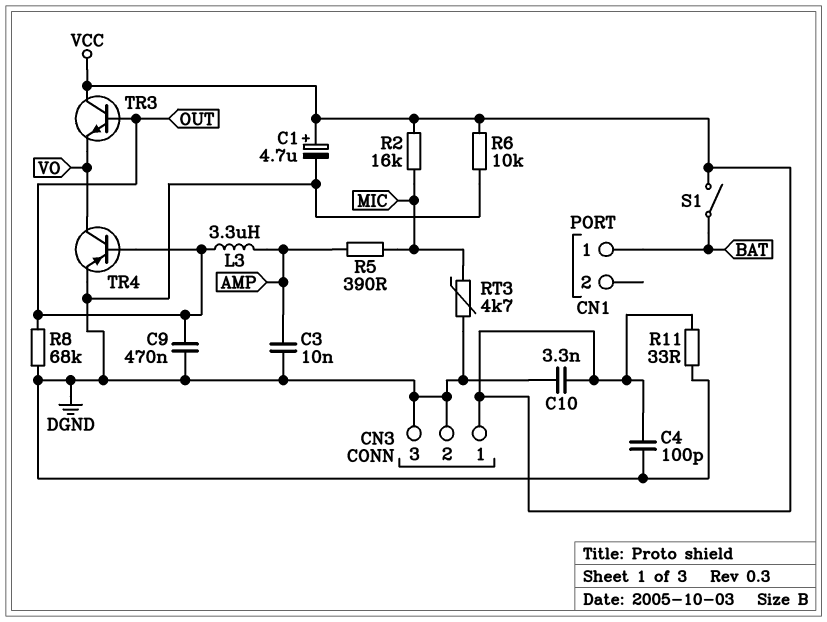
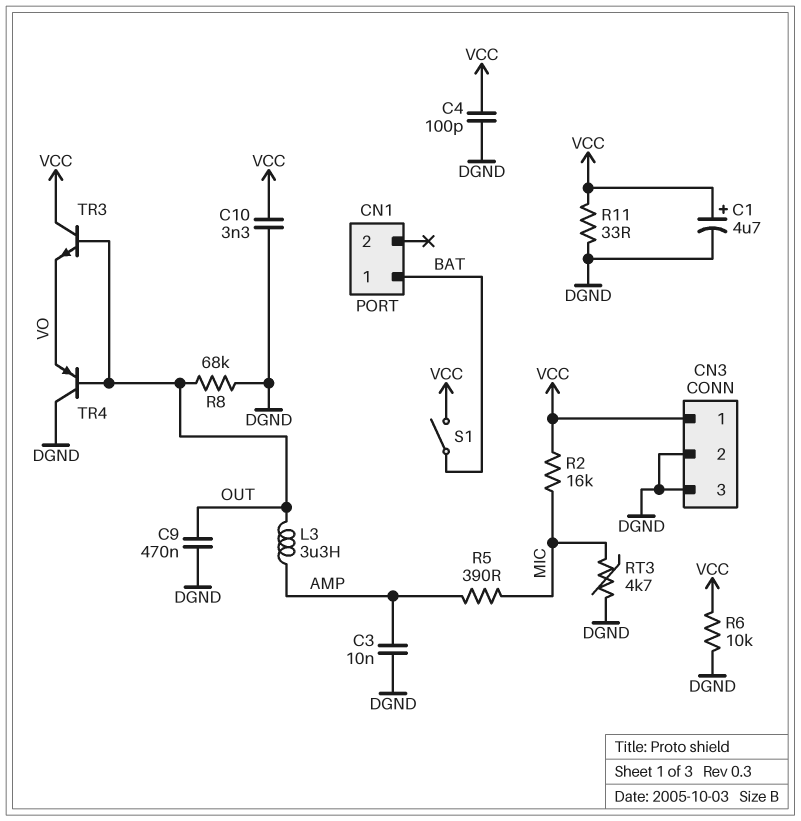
TR4: PNP (B OUT, C VO, E DGND) -> PNP (B OUT, C DGND, E VO)

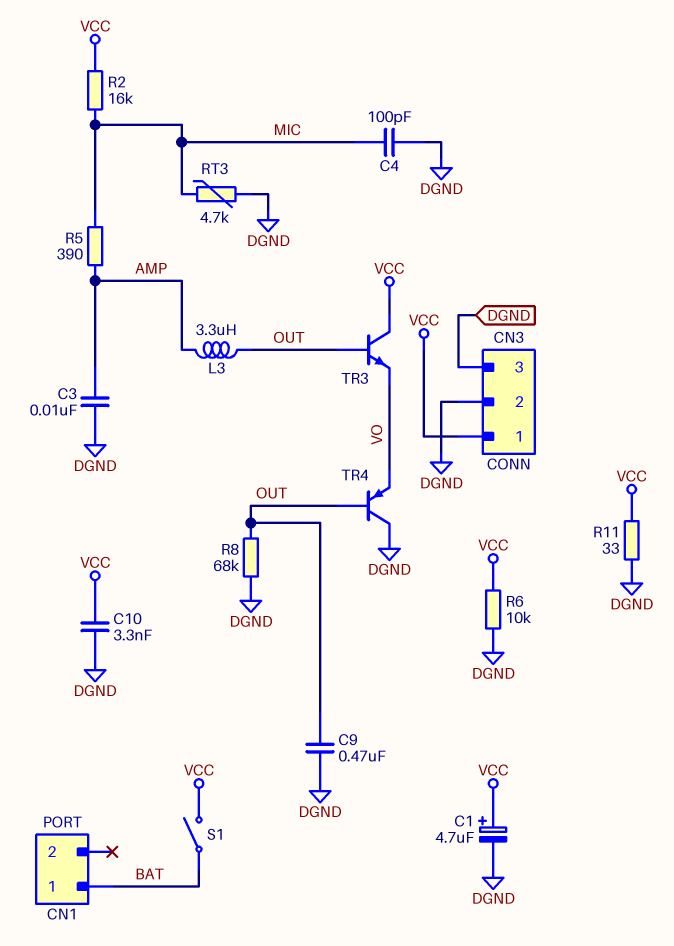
C4: 100pF (DGND, VCC) -> 100pF (DGND, MIC)

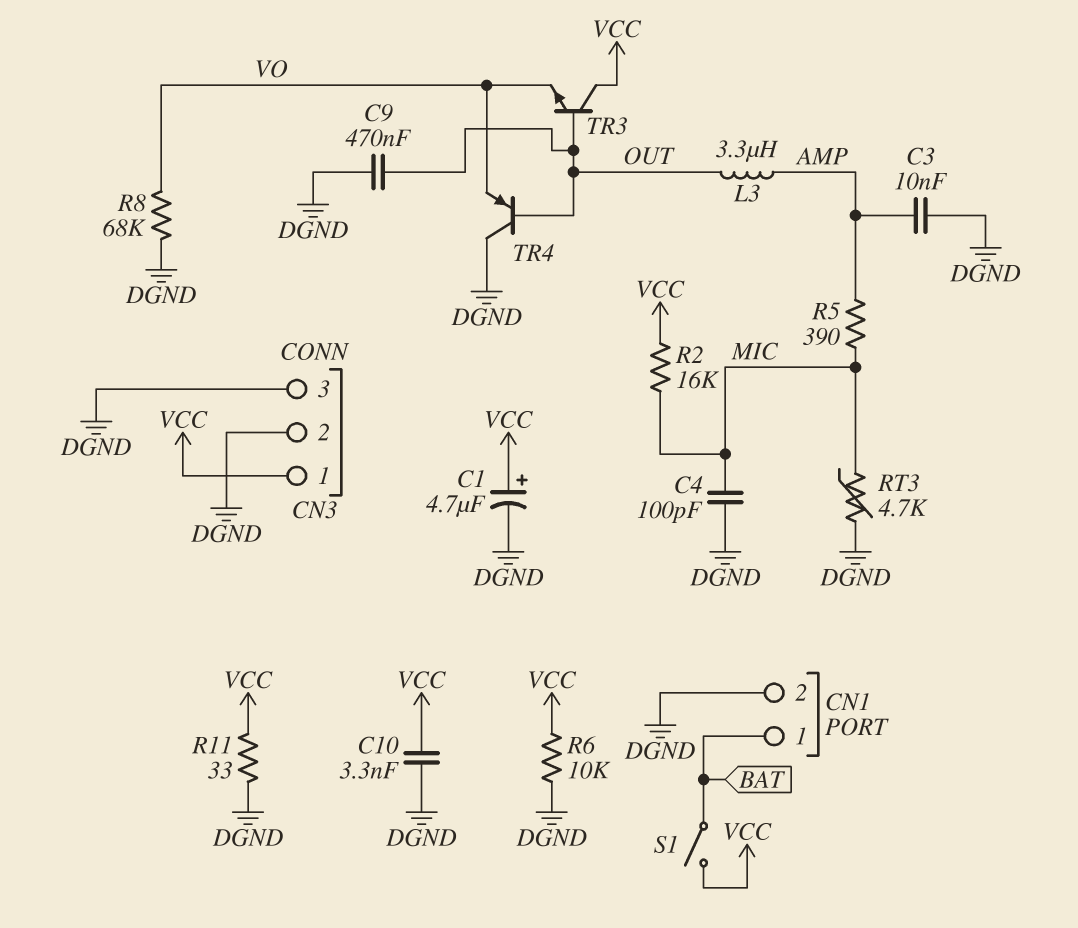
CN1 pin 2: none -> DGND
R8: 68k (DGND, OUT) -> 68k (DGND, VO)

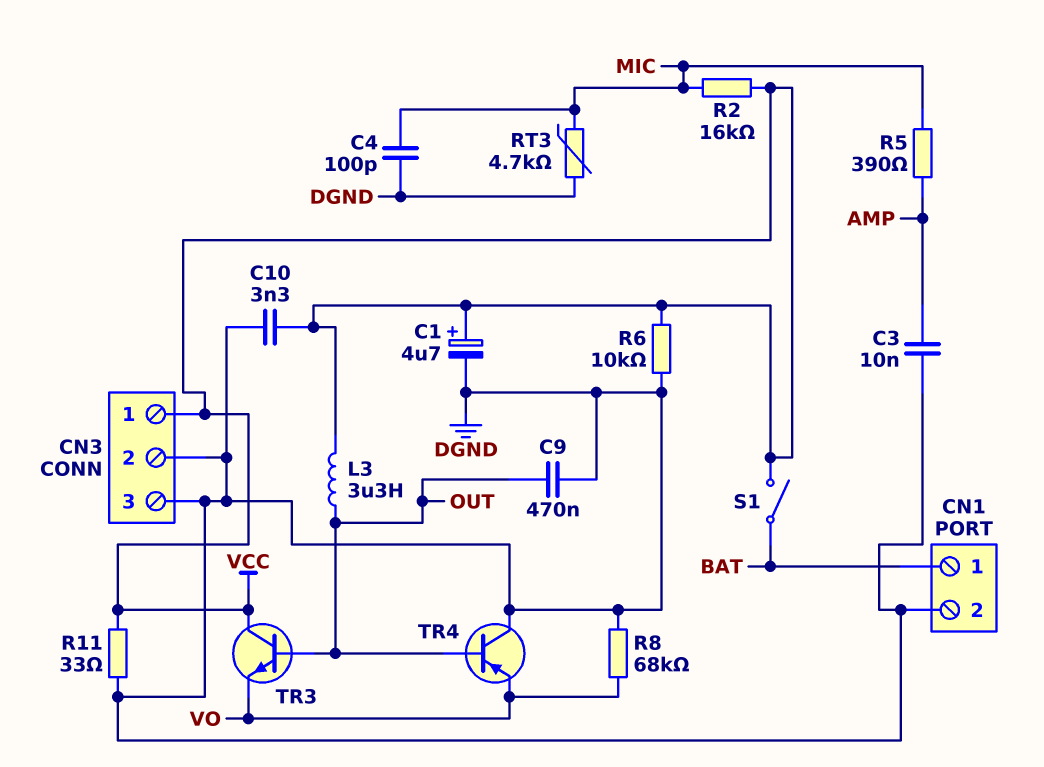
L3: 3.3uH (AMP, OUT) -> 3.3uH (OUT, VCC)

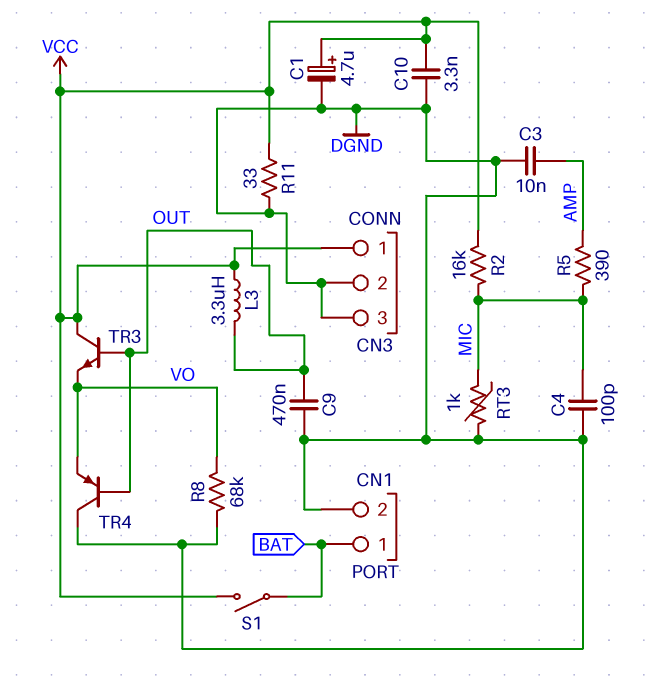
R6: 10k (DGND, VCC) -> none
RT3: 4.7k (DGND, MIC) -> 1k (DGND, MIC)

